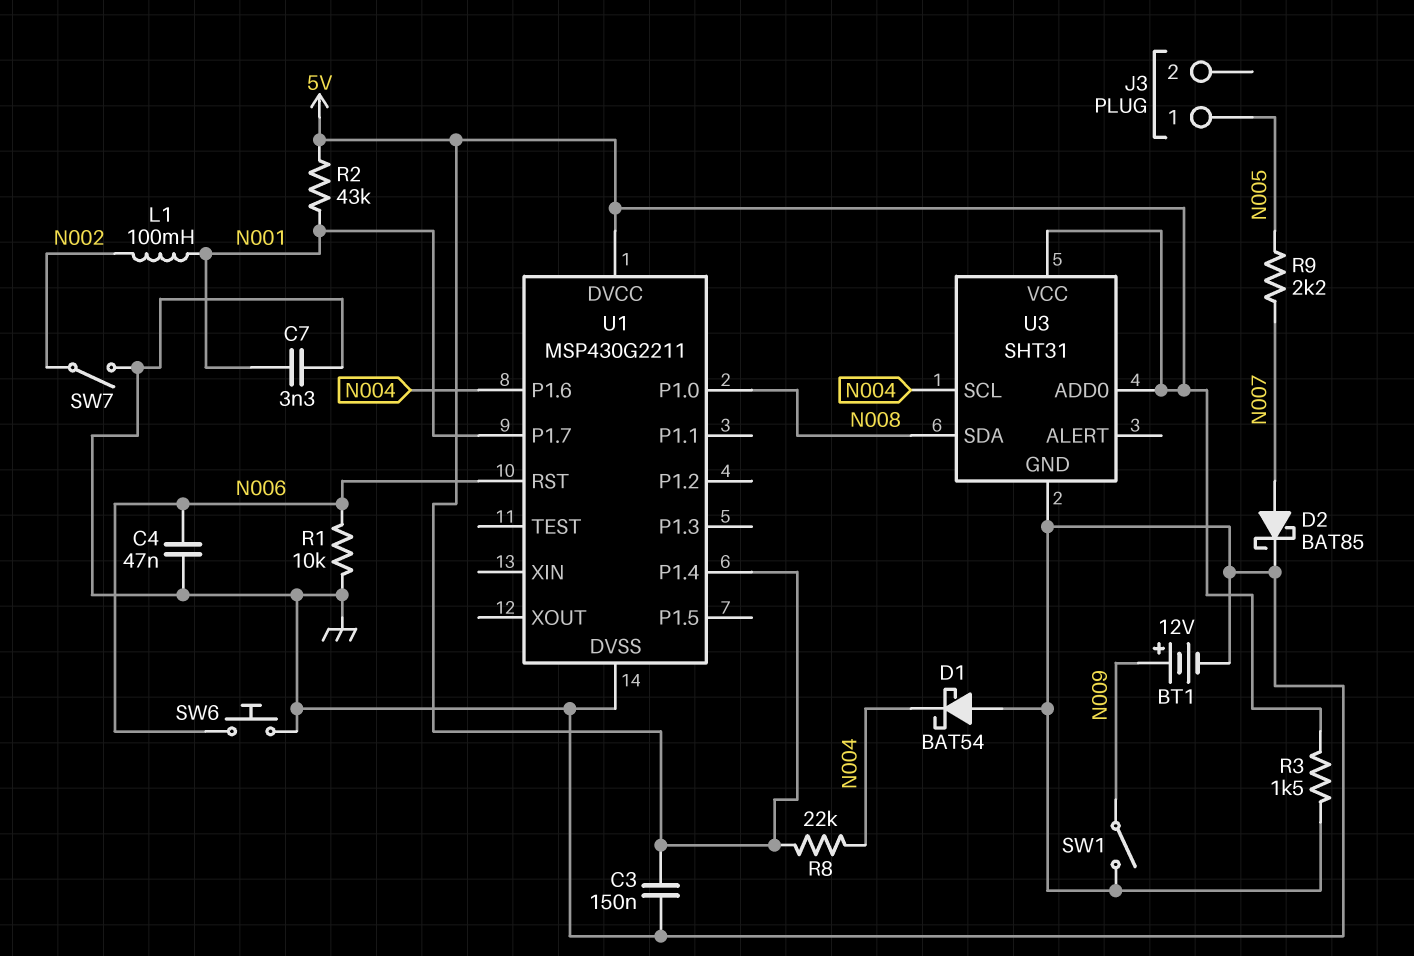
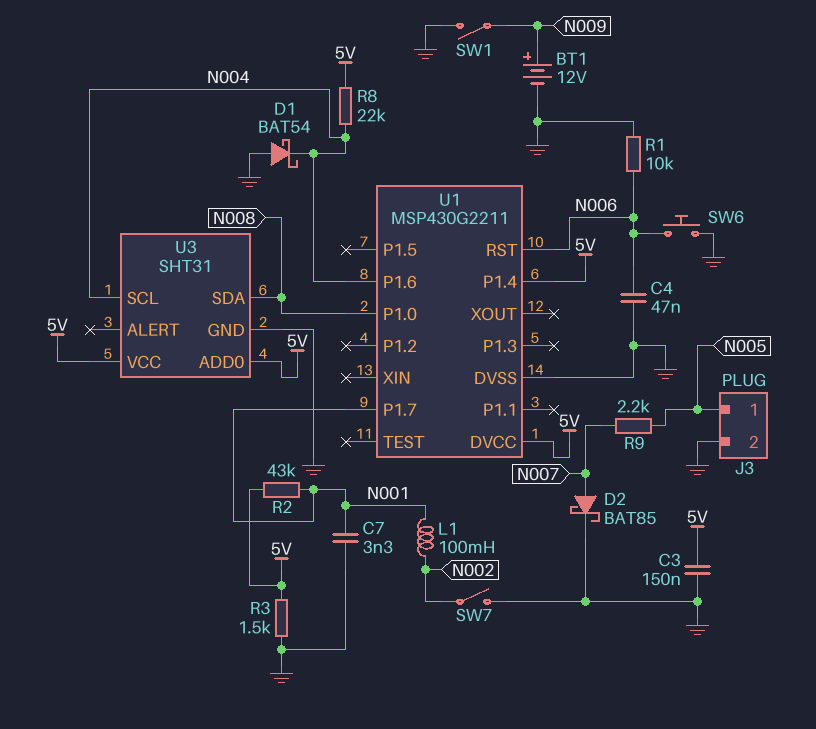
J3 pin 2: none -> GND

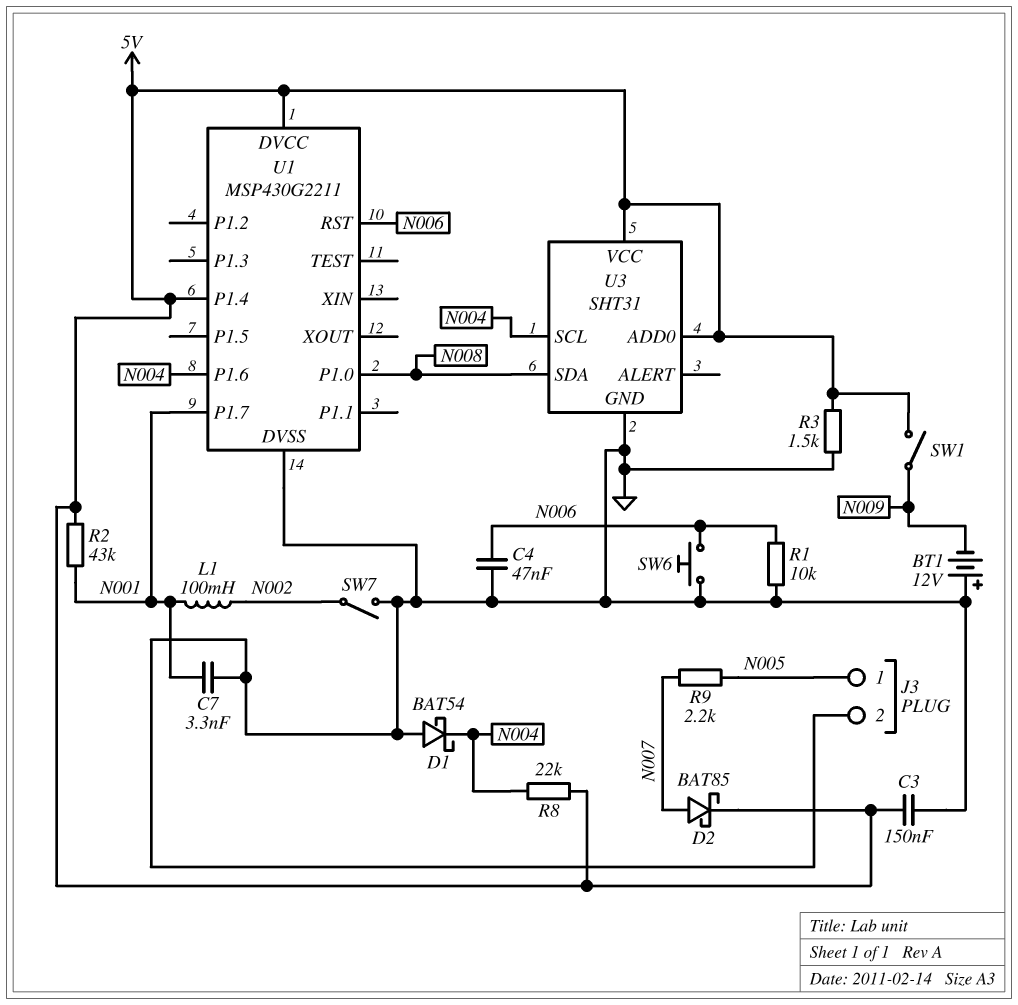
BT1: 12V (plus N009, minus GND) -> 12V (plus GND, minus N009)
D2: schottky BAT85 (A N007, K GND) -> schottky BAT85 (A N007, K 5V)
SW1: switch (GND, N009) -> switch (5V, N009)

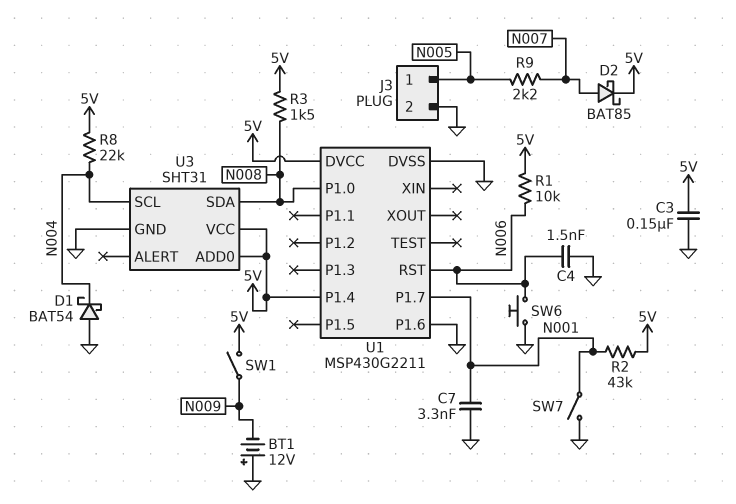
C4: 47nF (GND, N006) -> 1.5nF (GND, N006)
L1: 100mH (N001, N002) -> none
R1: 10k (GND, N006) -> 10k (5V, N006)
R3: 1.5k (5V, GND) -> 1.5k (5V, N008)
SW7: switch (GND, N002) -> switch (GND, N001)
U1 pin P1.6: N004 -> GND

